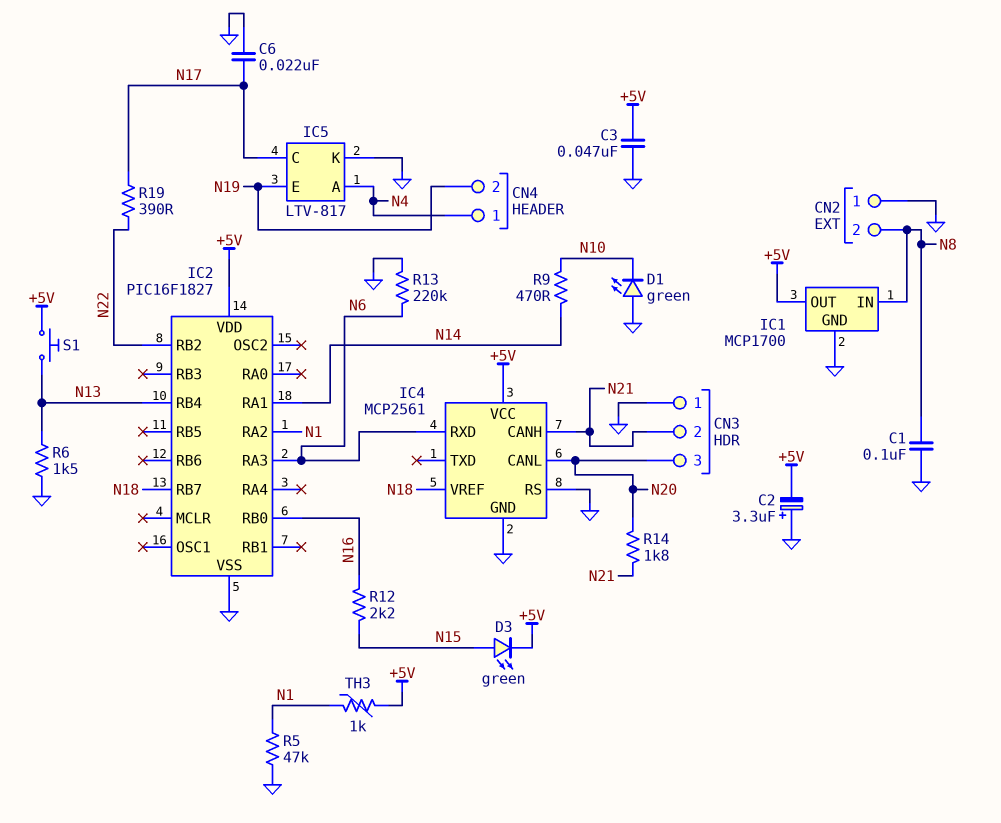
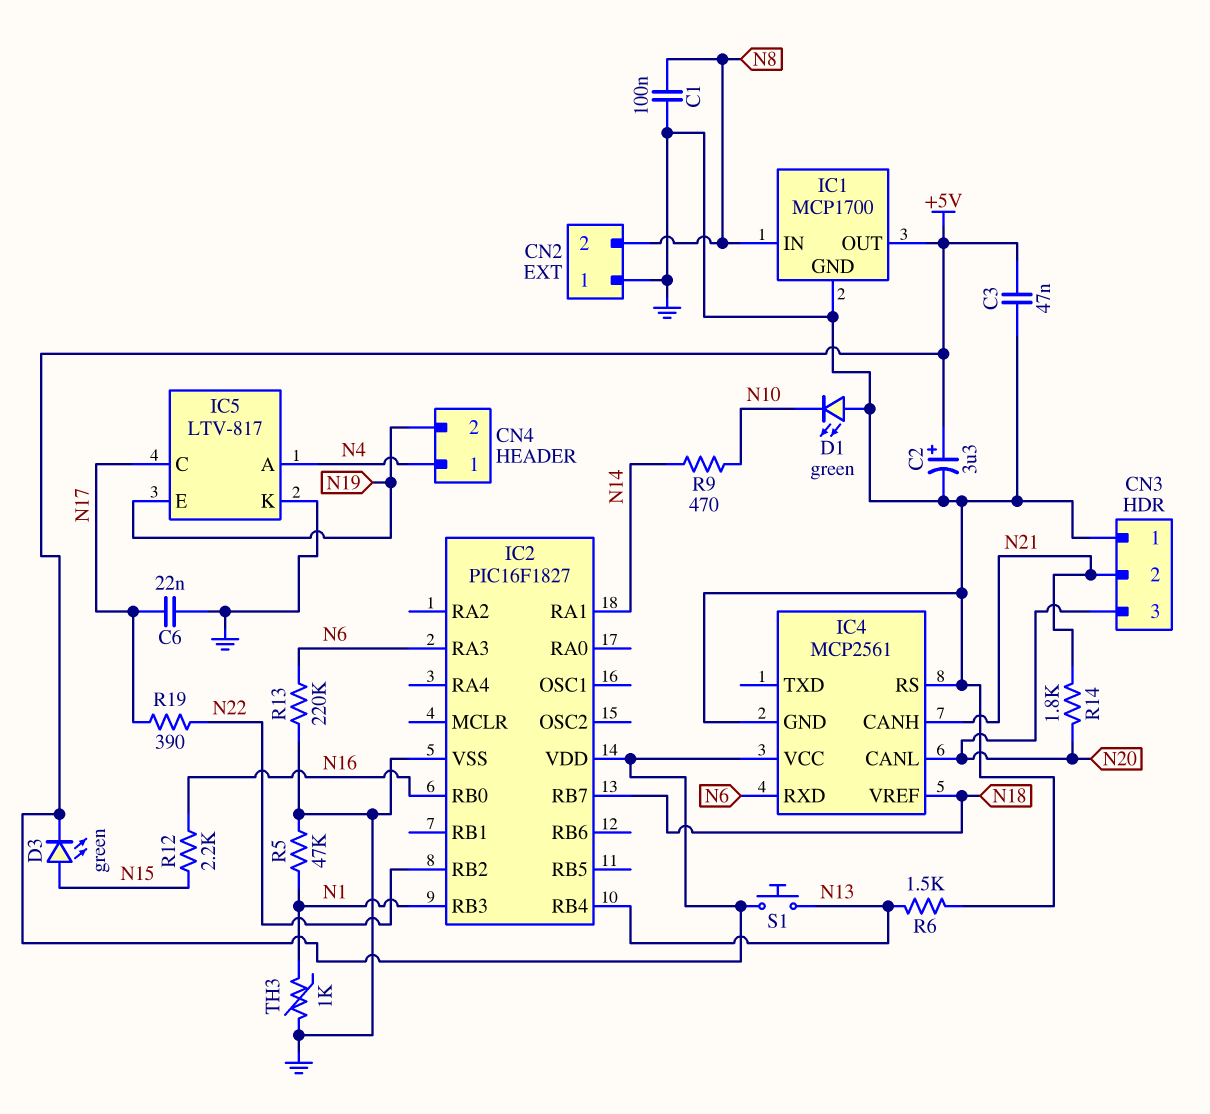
C2: 3.3uF (plus GND, minus +5V) -> 3.3uF (plus +5V, minus GND)
IC2 pin RA2: N1 -> none
IC2 pin RB3: none -> N1
TH3: 1k (+5V, N1) -> 1k (GND, N1)

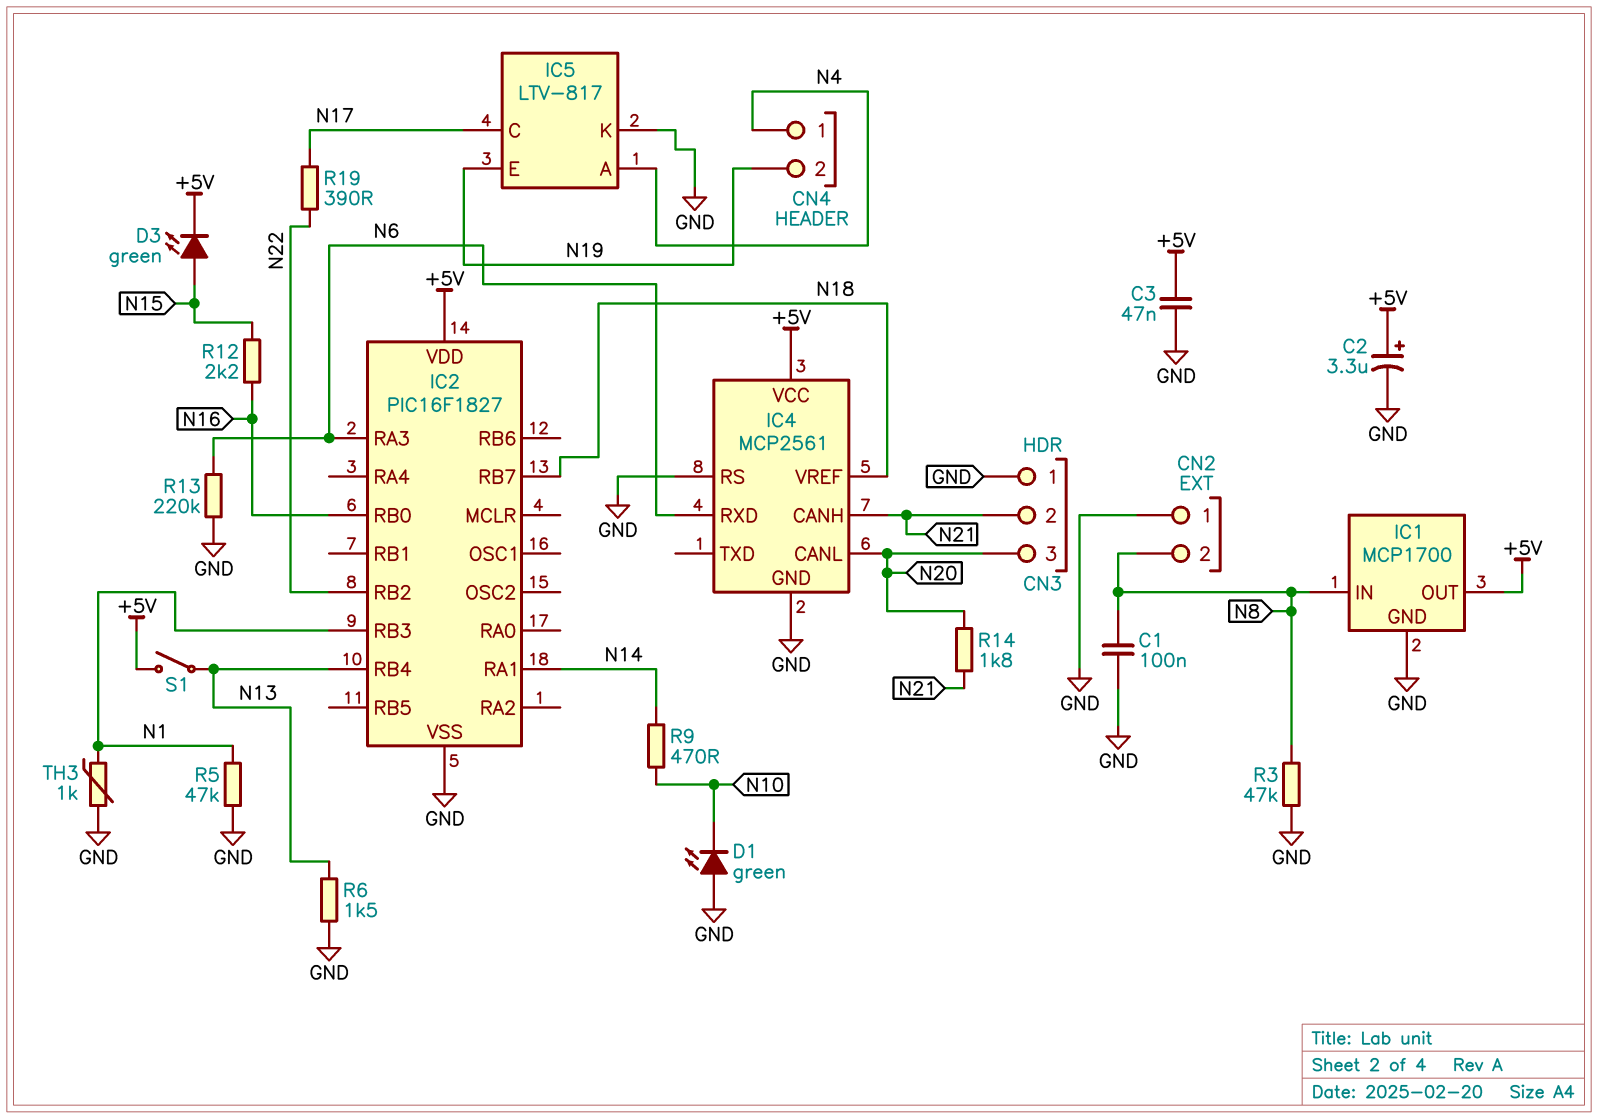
C6: 22nF (GND, N17) -> none
R3: none -> 47k (GND, N8)
S1: button (+5V, N13) -> switch (+5V, N13)

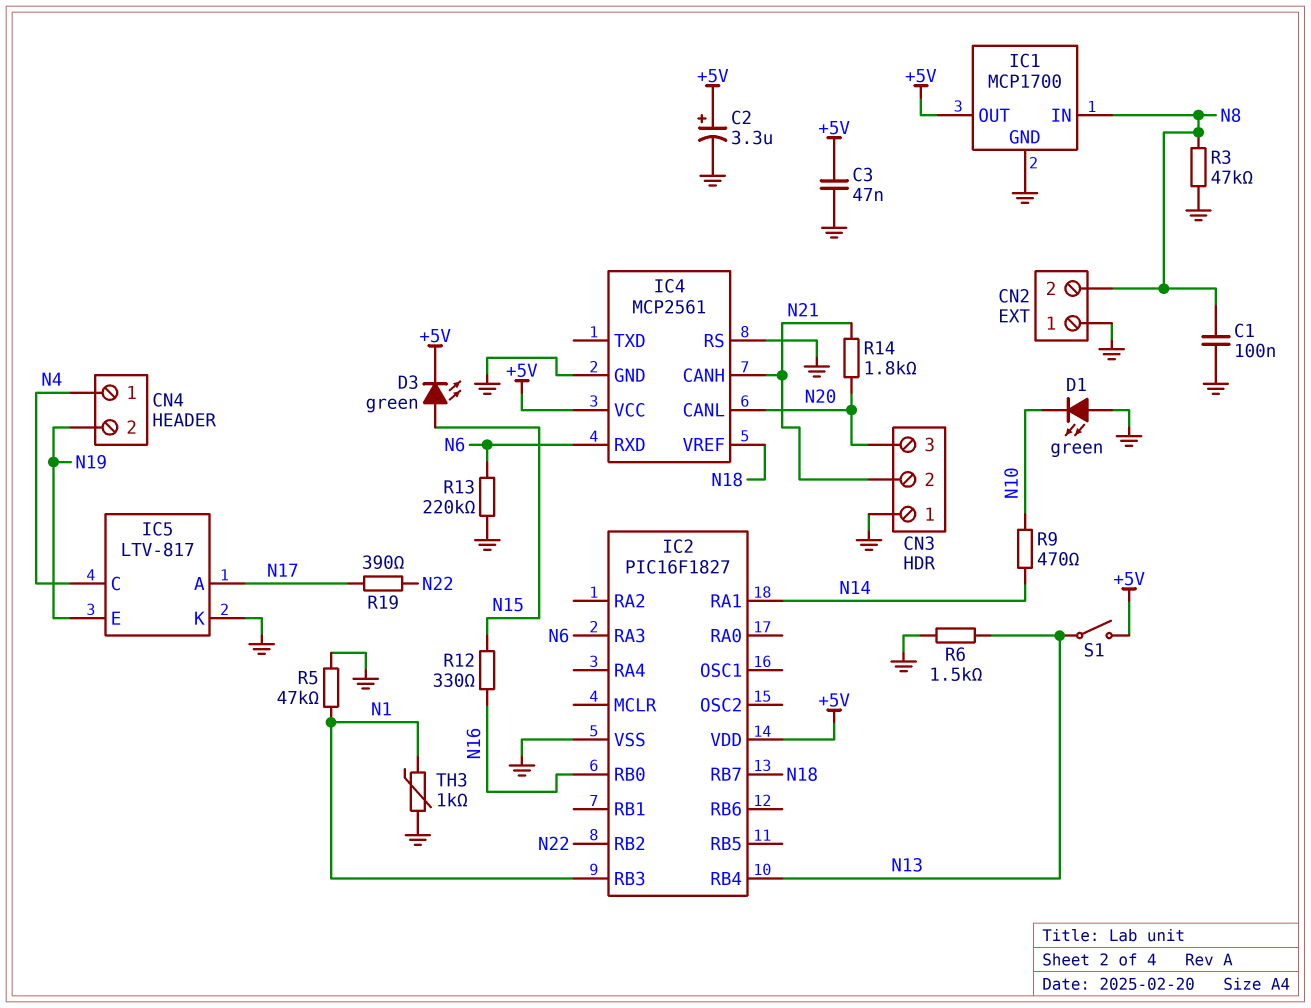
IC5 pin A: N4 -> N17
IC5 pin C: N17 -> N4
R12: 2.2k (N15, N16) -> 330 (N15, N16)

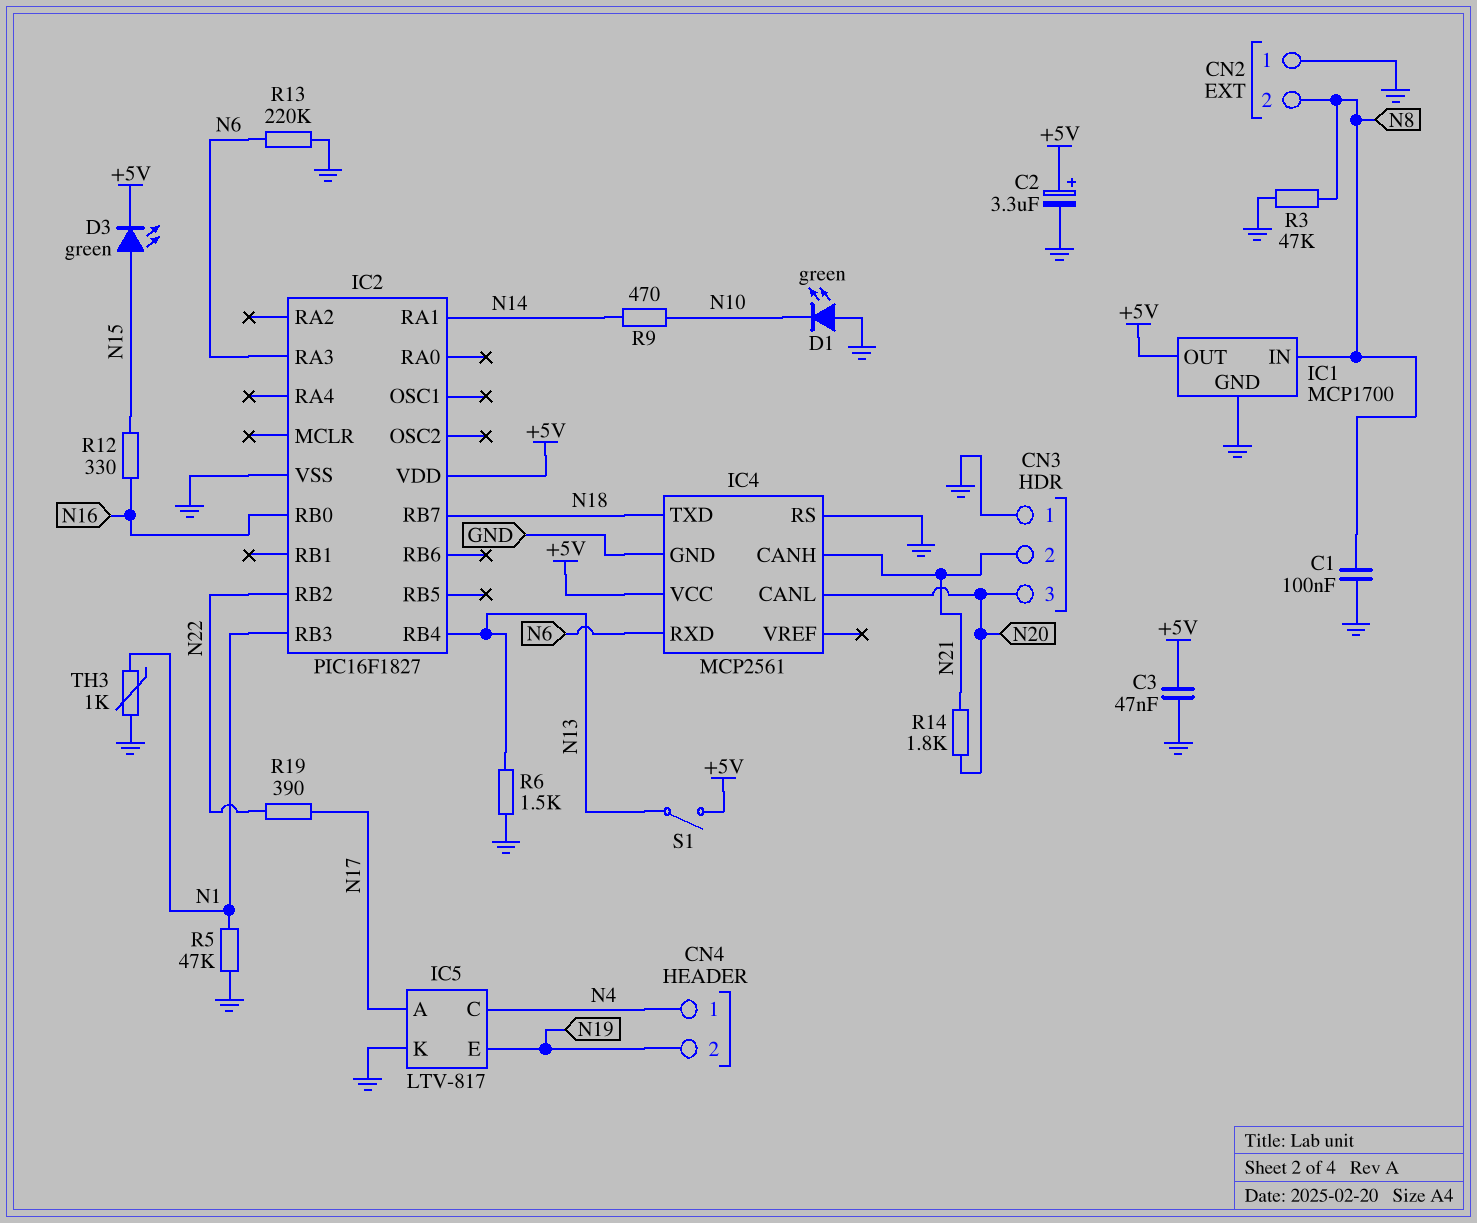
IC4 pin TXD: none -> N18
IC4 pin VREF: N18 -> none

